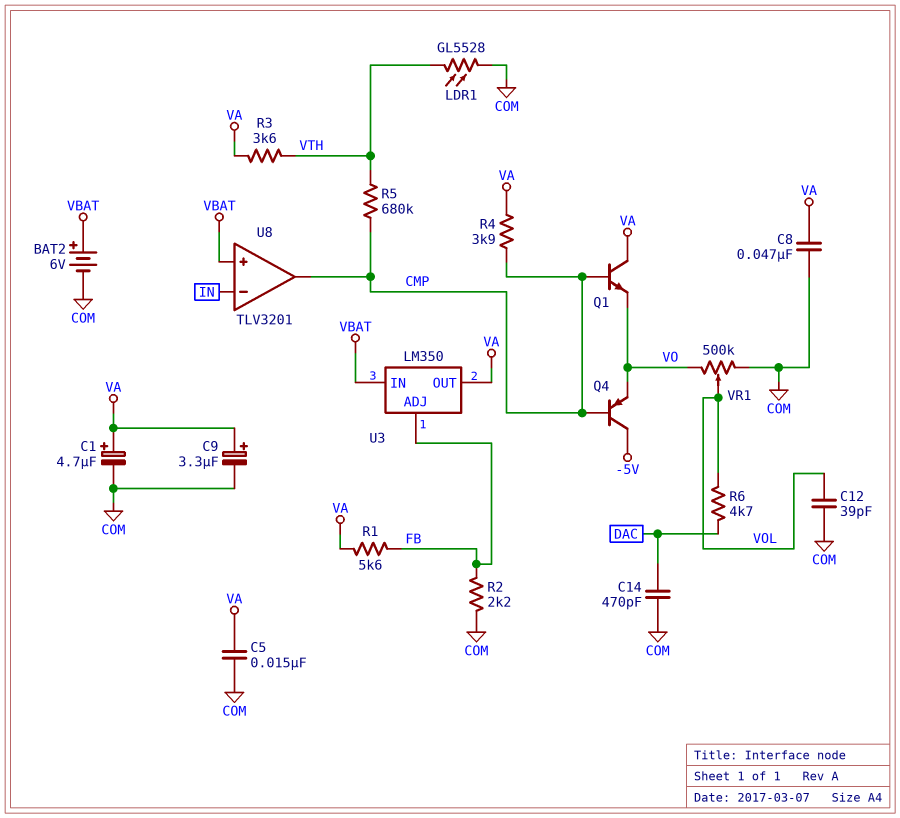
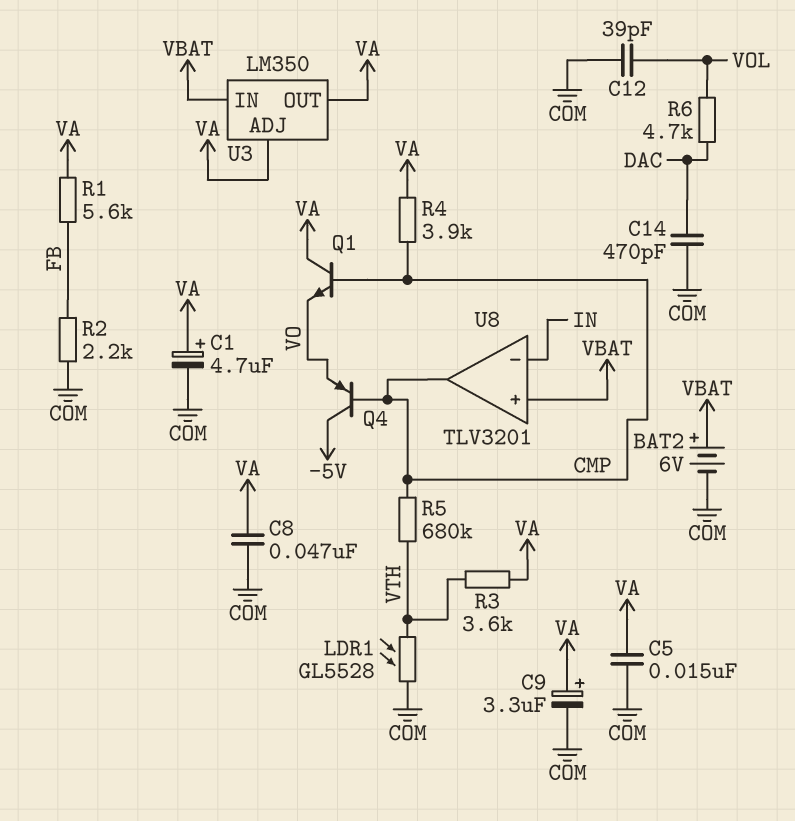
U3 pin ADJ: FB -> VA
VR1: 500k (COM, VO, wiper VOL) -> none

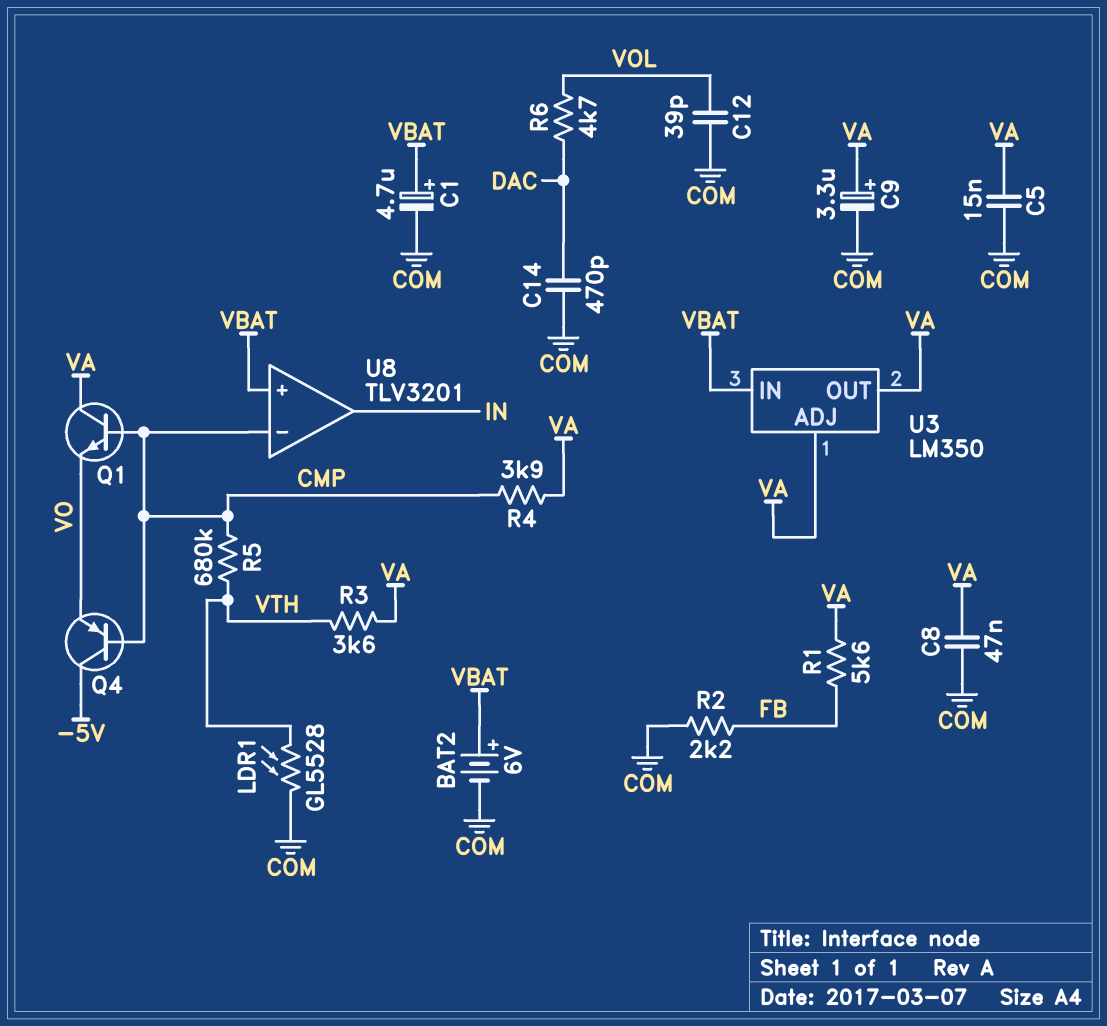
C1: 4.7uF (plus VA, minus COM) -> 4.7uF (plus VBAT, minus COM)
U8 pin in-: IN -> CMP
U8 pin out: CMP -> IN

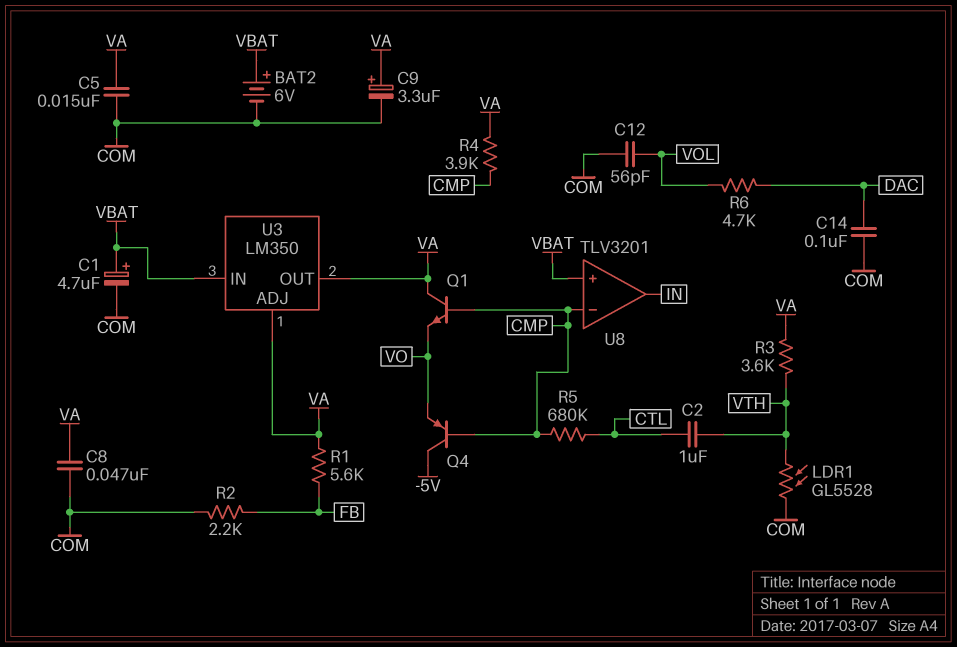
C2: none -> 1uF (CTL, VTH)
C12: 39pF (COM, VOL) -> 56pF (COM, VOL)
C14: 470pF (COM, DAC) -> 100nF (COM, DAC)
R5: 680k (CMP, VTH) -> 680k (CMP, CTL)

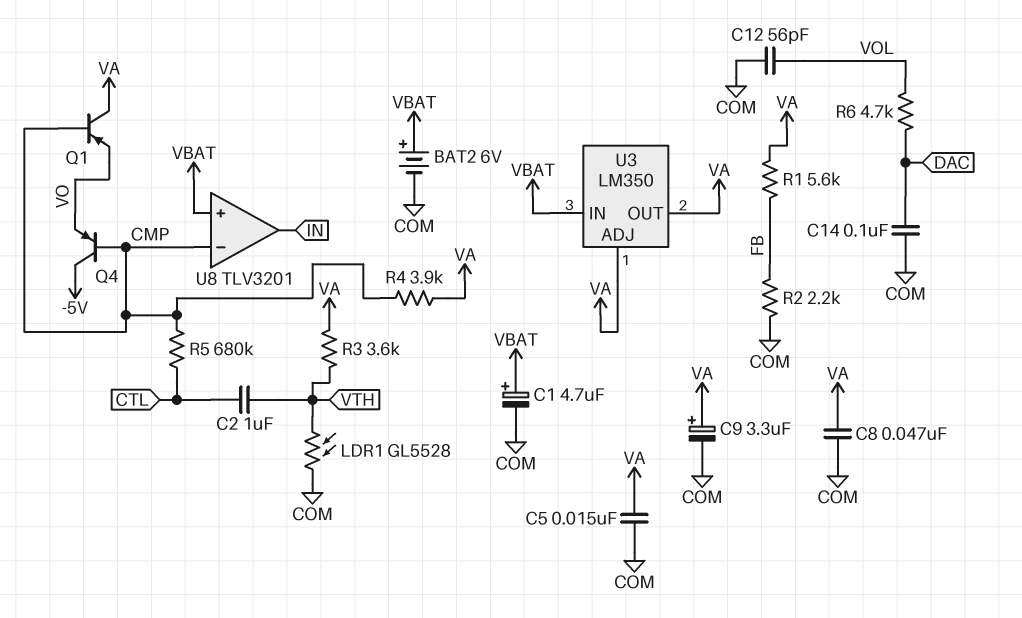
Q1: NPN (B CMP, C VA, E VO) -> PNP (B CMP, C VA, E VO)

